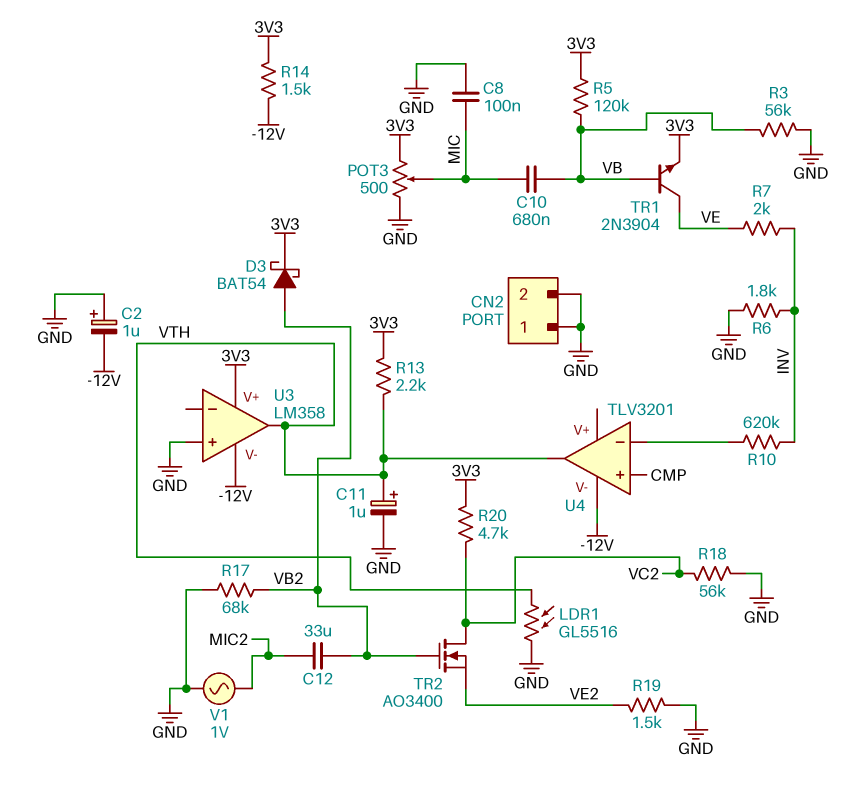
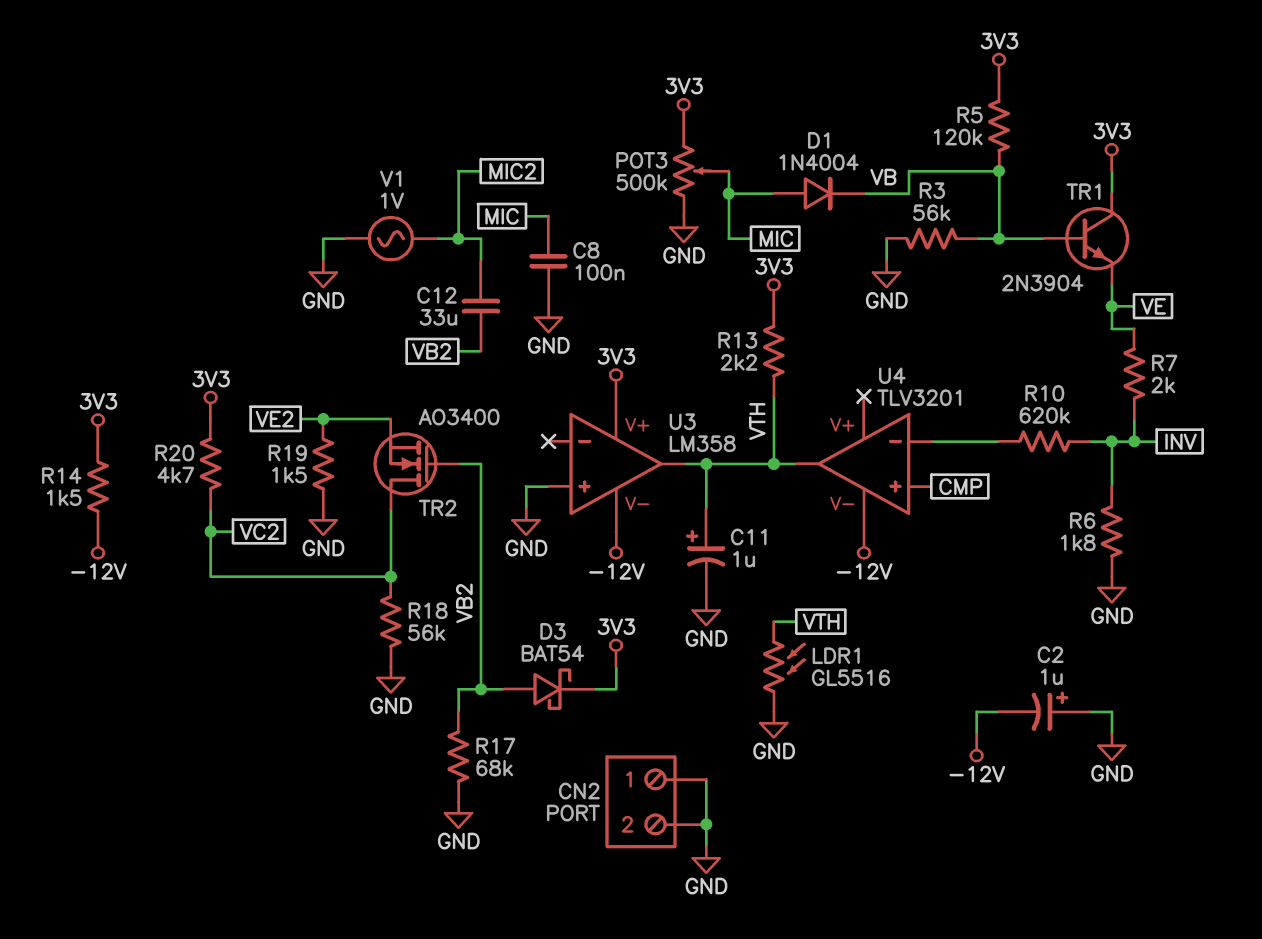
C10: 680nF (MIC, VB) -> none
D1: none -> diode 1N4004 (A MIC, K VB)
POT3: 500 (3V3, GND, wiper MIC) -> 500k (3V3, GND, wiper MIC)
TR1: NPN 2N3904 (B VB, C VE, E 3V3) -> NPN 2N3904 (B VB, C 3V3, E VE)

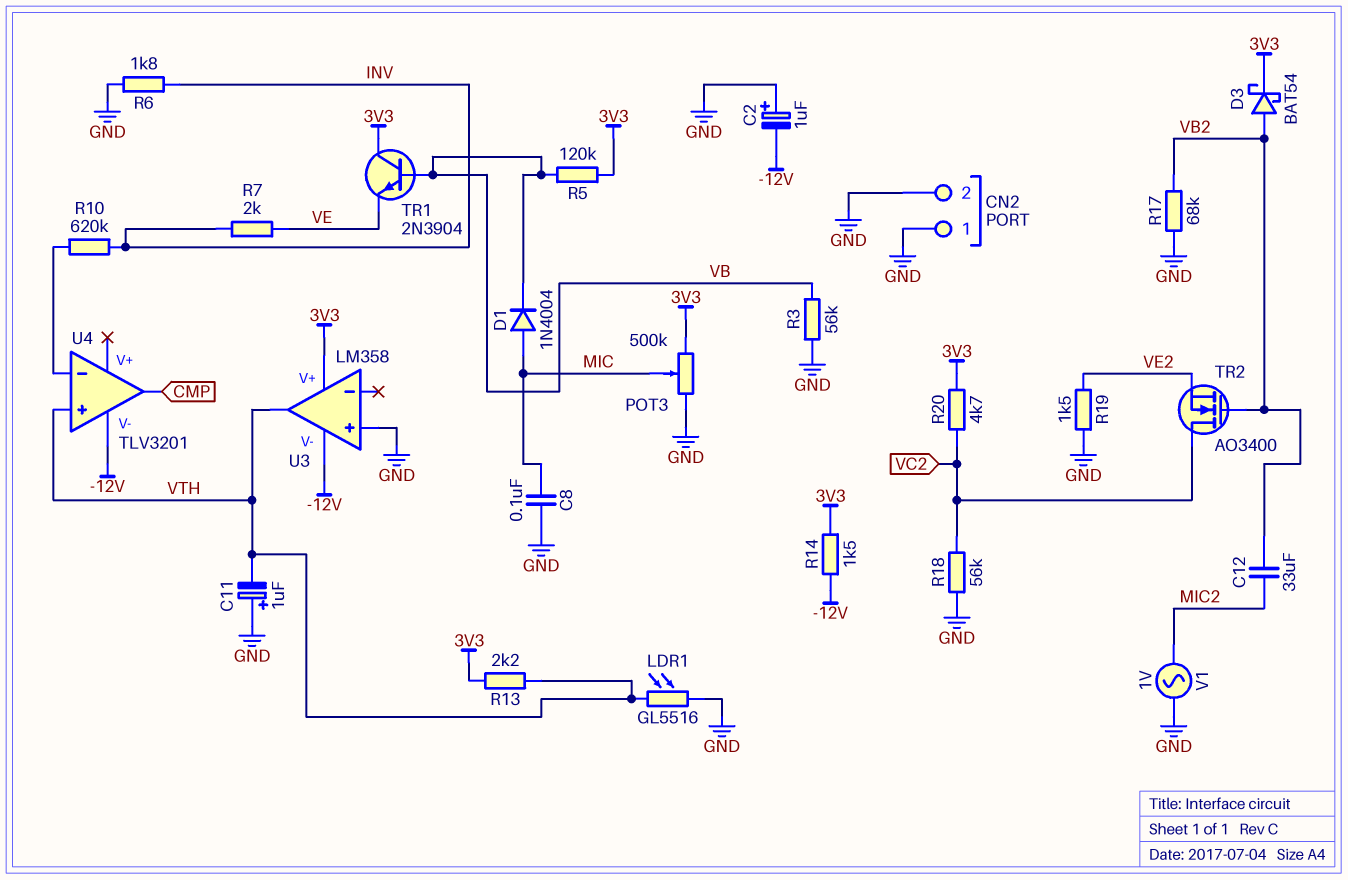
C11: 1uF (plus VTH, minus GND) -> 1uF (plus GND, minus VTH)
U4 pin in+: CMP -> VTH
U4 pin out: VTH -> CMP

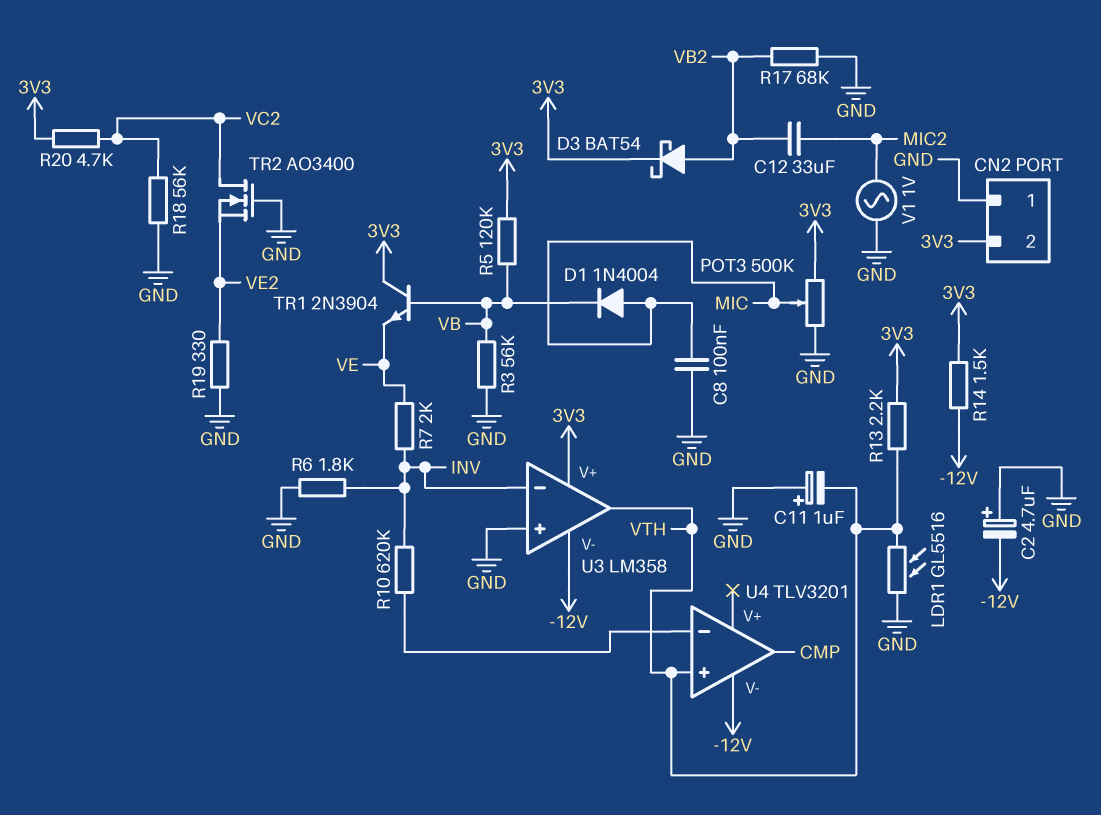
C2: 1uF (plus GND, minus -12V) -> 4.7uF (plus GND, minus -12V)
CN2 pin 2: GND -> 3V3
R19: 1.5k (GND, VE2) -> 330 (GND, VE2)
TR2: NMOS AO3400 (G VB2, D VC2, S VE2) -> NMOS AO3400 (G GND, D VC2, S VE2)
U3 pin in-: none -> INV

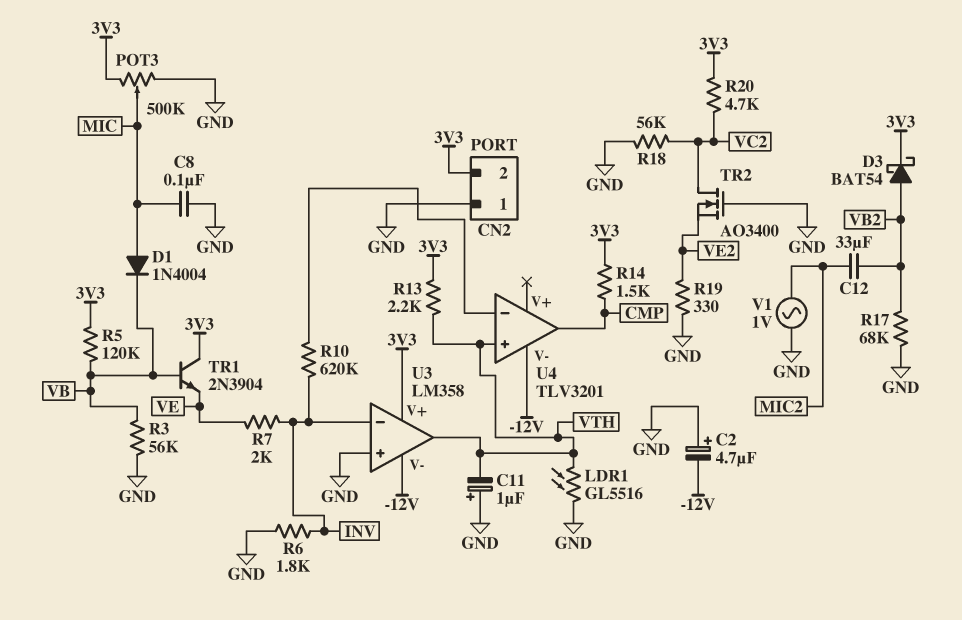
R14: 1.5k (-12V, 3V3) -> 1.5k (3V3, CMP)

